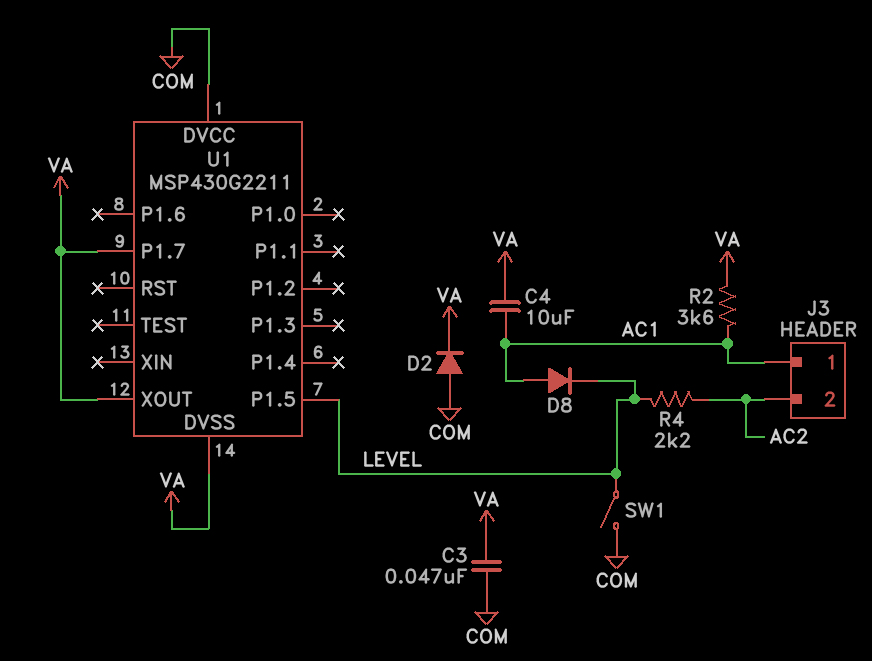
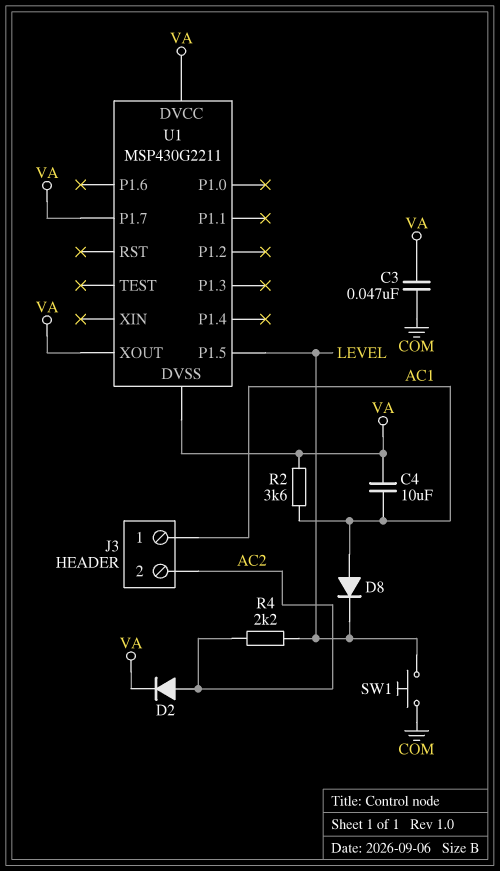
D2: diode (A COM, K VA) -> diode (A AC2, K VA)
SW1: switch (COM, LEVEL) -> button (COM, LEVEL)
U1 pin DVCC: COM -> VA

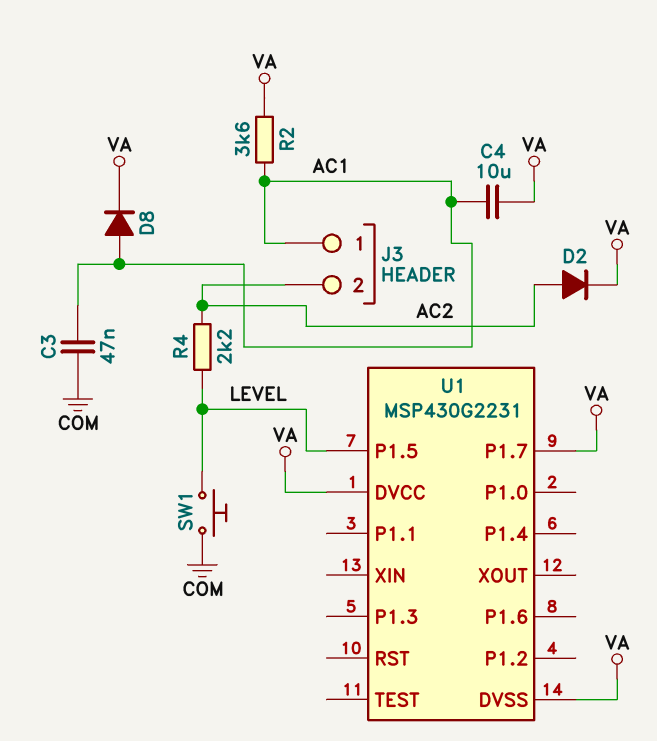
C3: 47nF (COM, VA) -> 47nF (AC1, COM)
D8: diode (A AC1, K LEVEL) -> diode (A AC1, K VA)
U1: MSP430G2211 -> MSP430G2231
U1 pin XOUT: VA -> none

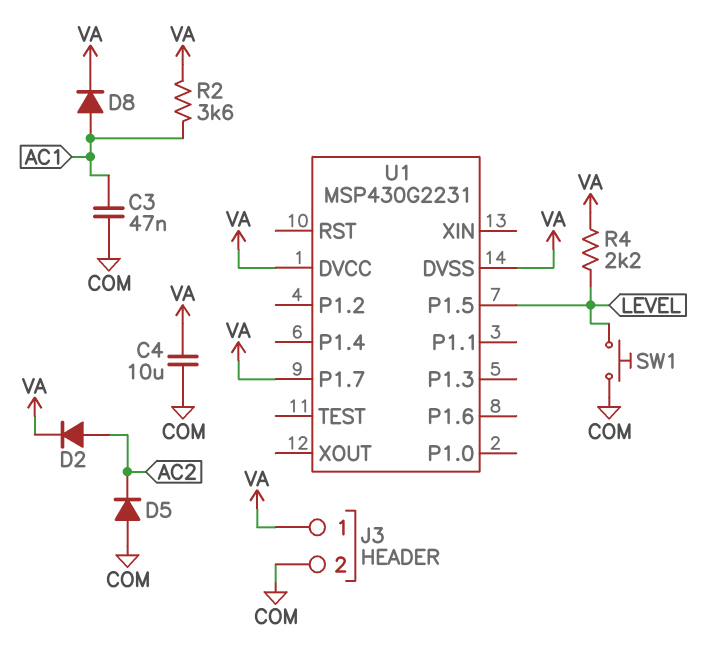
C4: 10uF (AC1, VA) -> 10uF (COM, VA)
D5: none -> diode (A COM, K AC2)
J3 pin 1: AC1 -> VA
J3 pin 2: AC2 -> COM
R4: 2.2k (AC2, LEVEL) -> 2.2k (LEVEL, VA)

